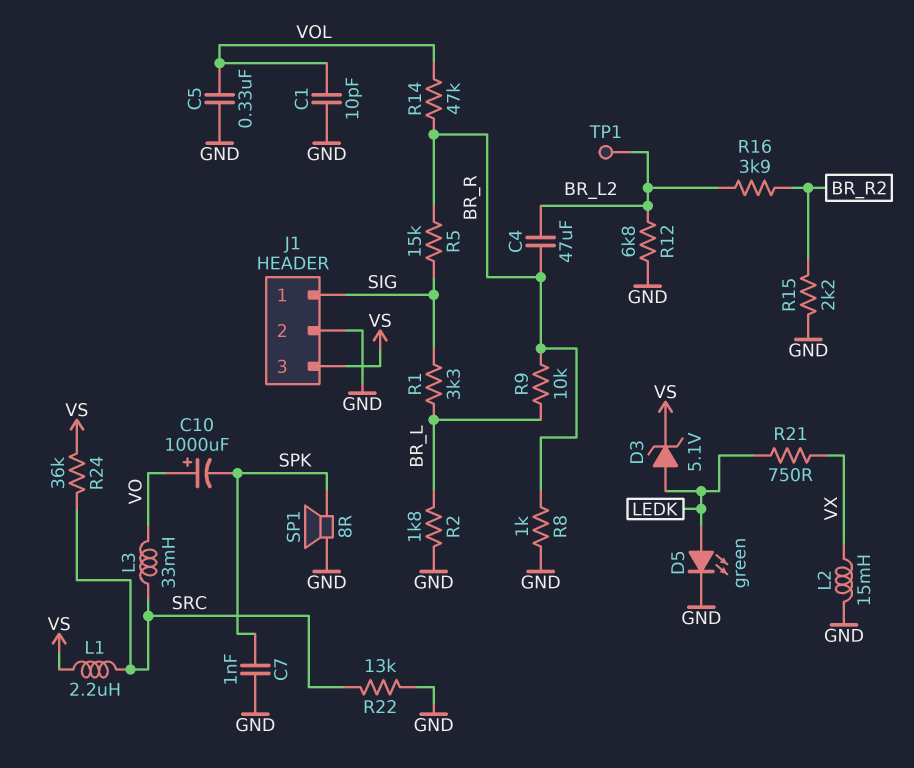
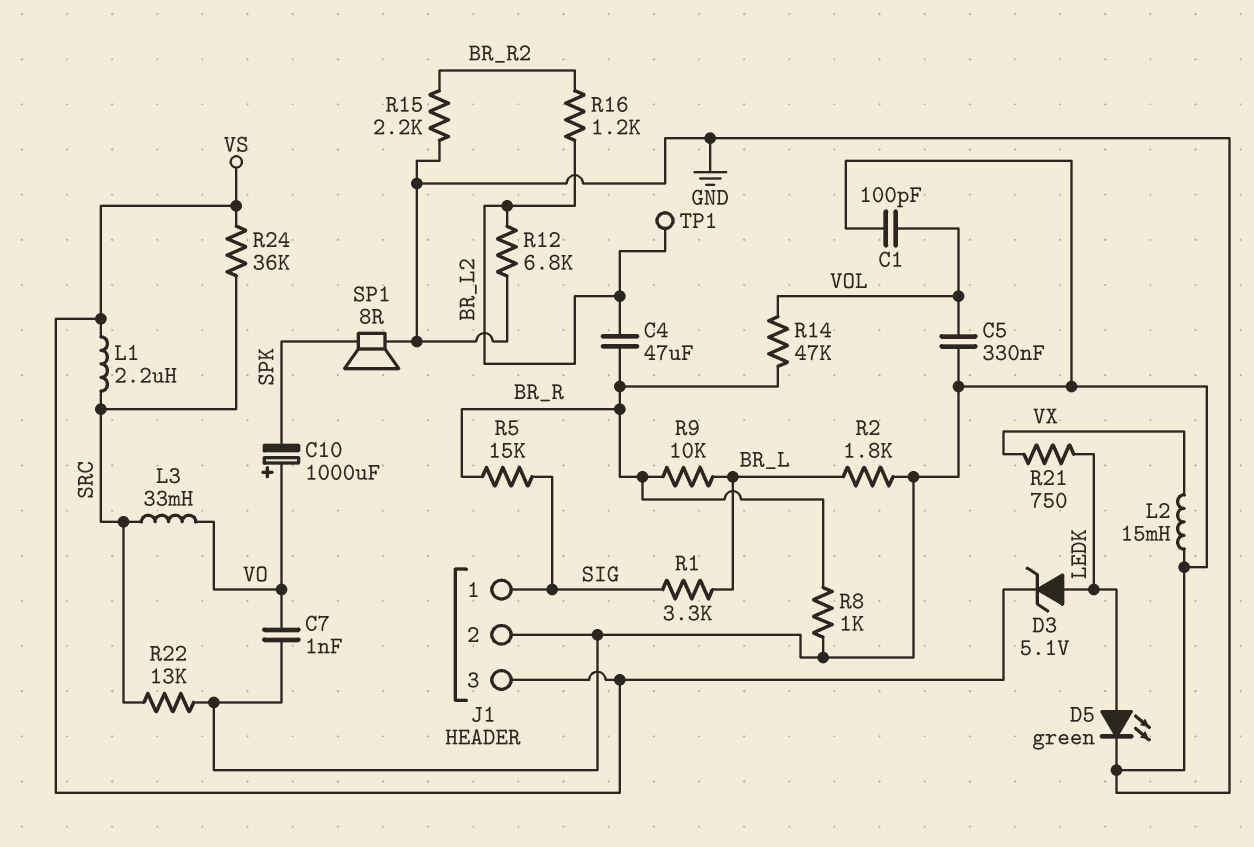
C1: 10pF (GND, VOL) -> 100pF (GND, VOL)
C7: 1nF (GND, SPK) -> 1nF (GND, VO)
R16: 3.9k (BR_L2, BR_R2) -> 1.2k (BR_L2, BR_R2)

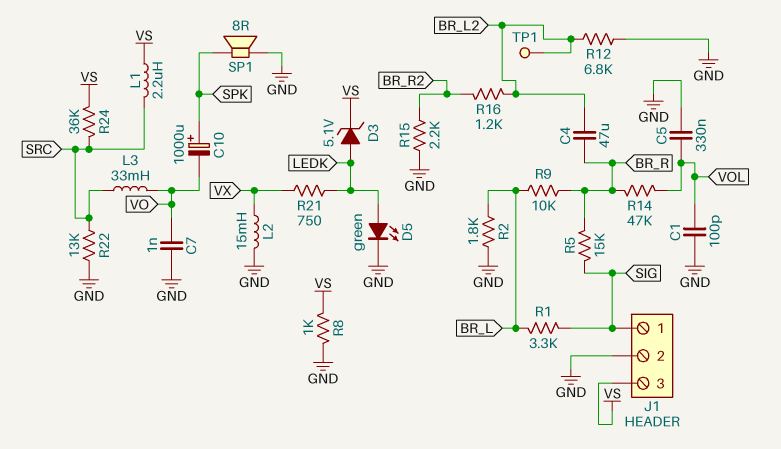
C10: 1000uF (plus VO, minus SPK) -> 1000uF (plus SPK, minus VO)
R8: 1k (BR_R, GND) -> 1k (GND, VS)

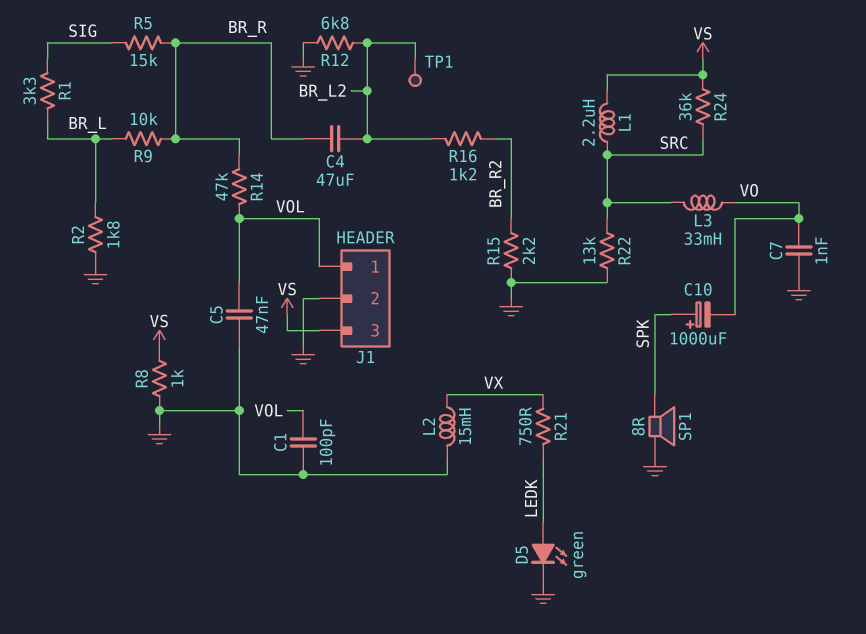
C5: 330nF (GND, VOL) -> 47nF (GND, VOL)
D3: zener 5.1V (A LEDK, K VS) -> none
J1 pin 1: SIG -> VOL

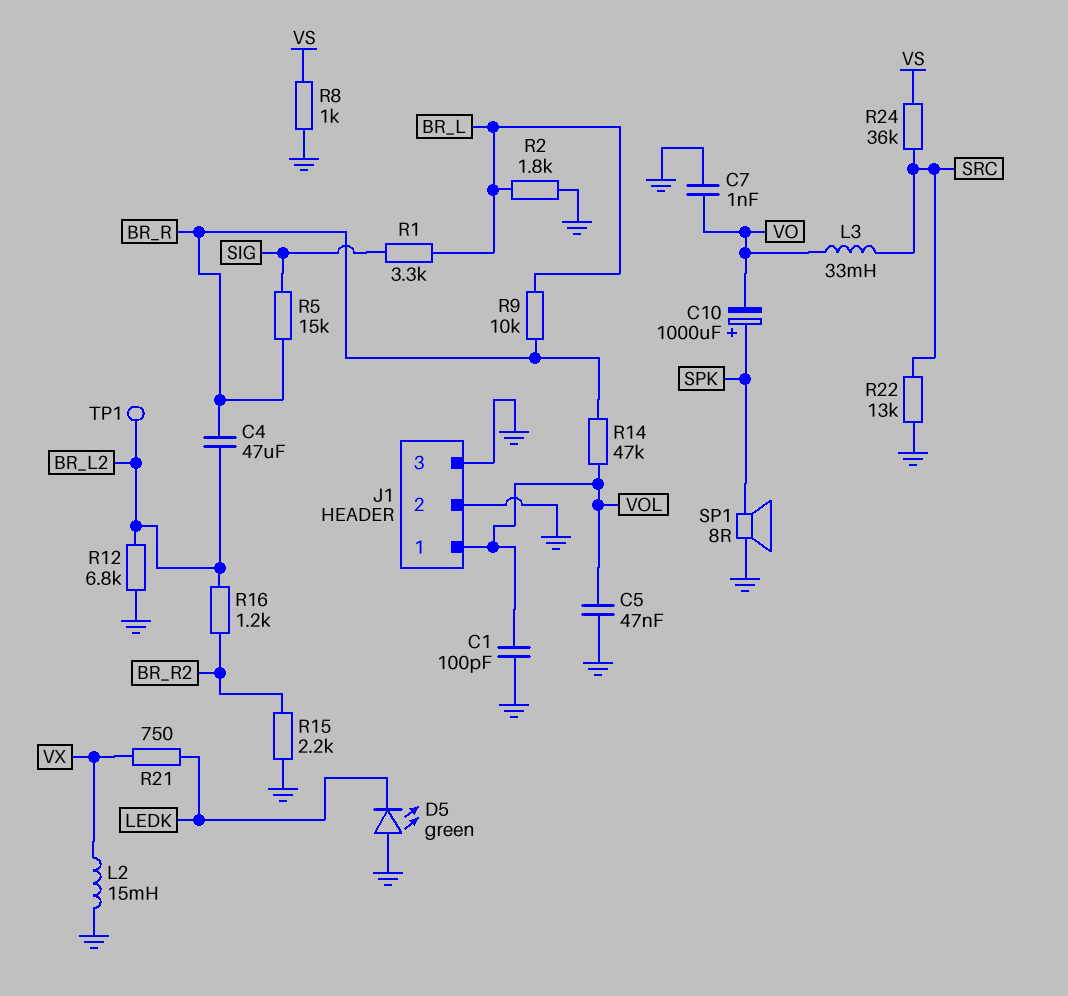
D5: LED green (A LEDK, K GND) -> LED green (A GND, K LEDK)
J1 pin 3: VS -> GND
L1: 2.2uH (SRC, VS) -> none

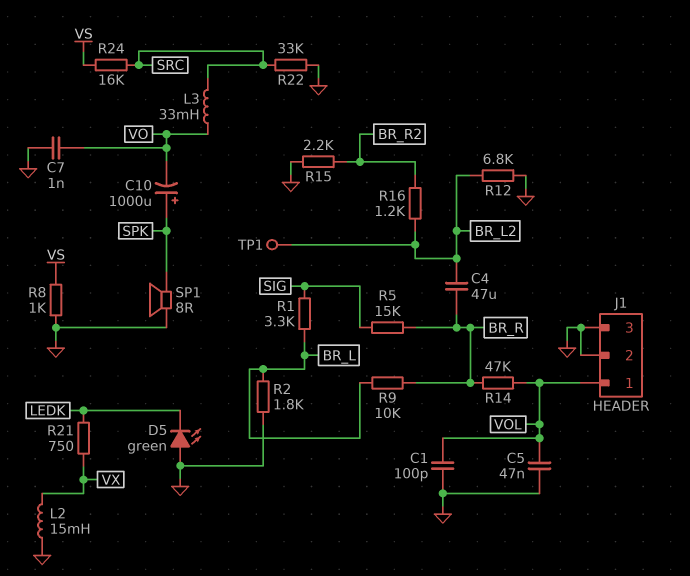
R22: 13k (GND, SRC) -> 33k (GND, SRC)
R24: 36k (SRC, VS) -> 16k (SRC, VS)

